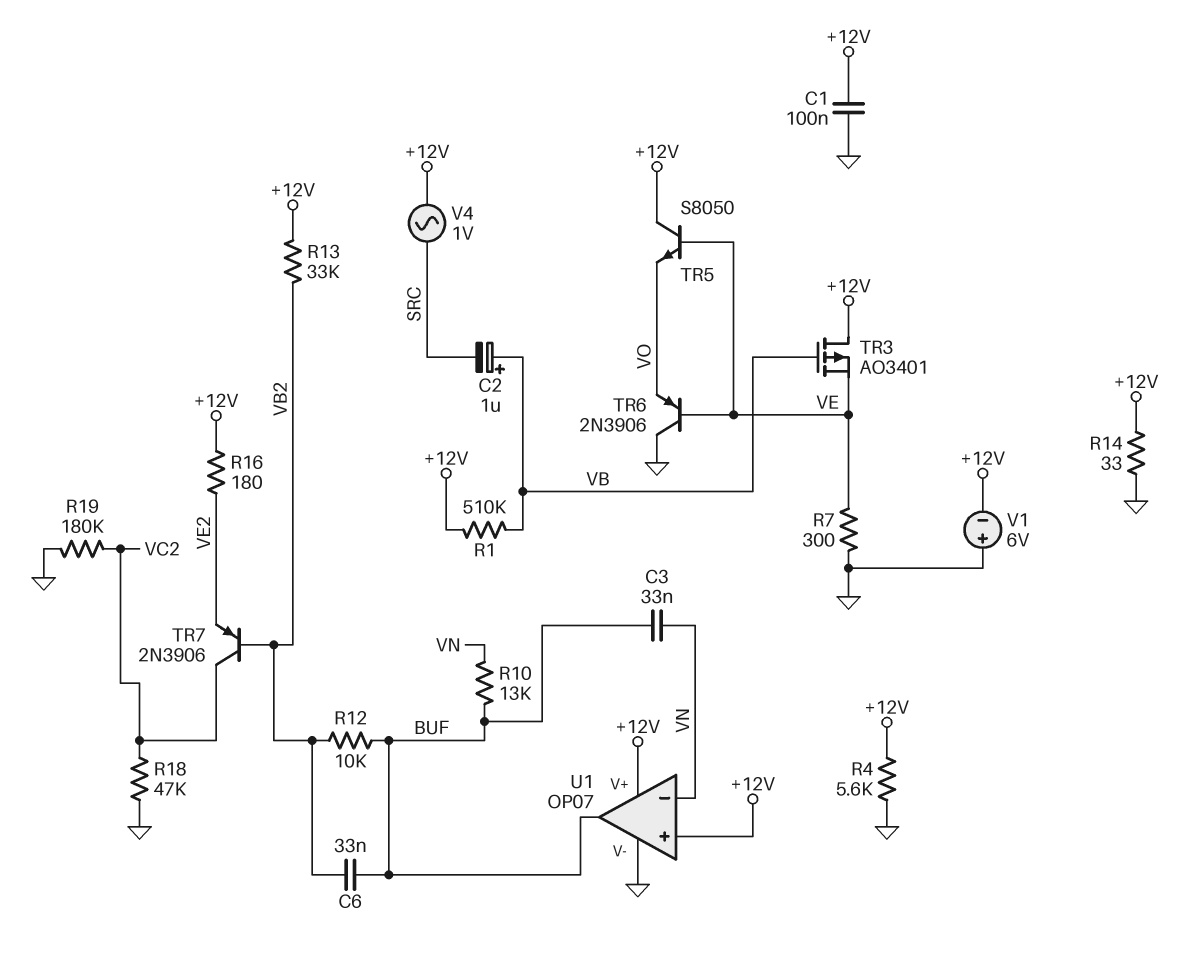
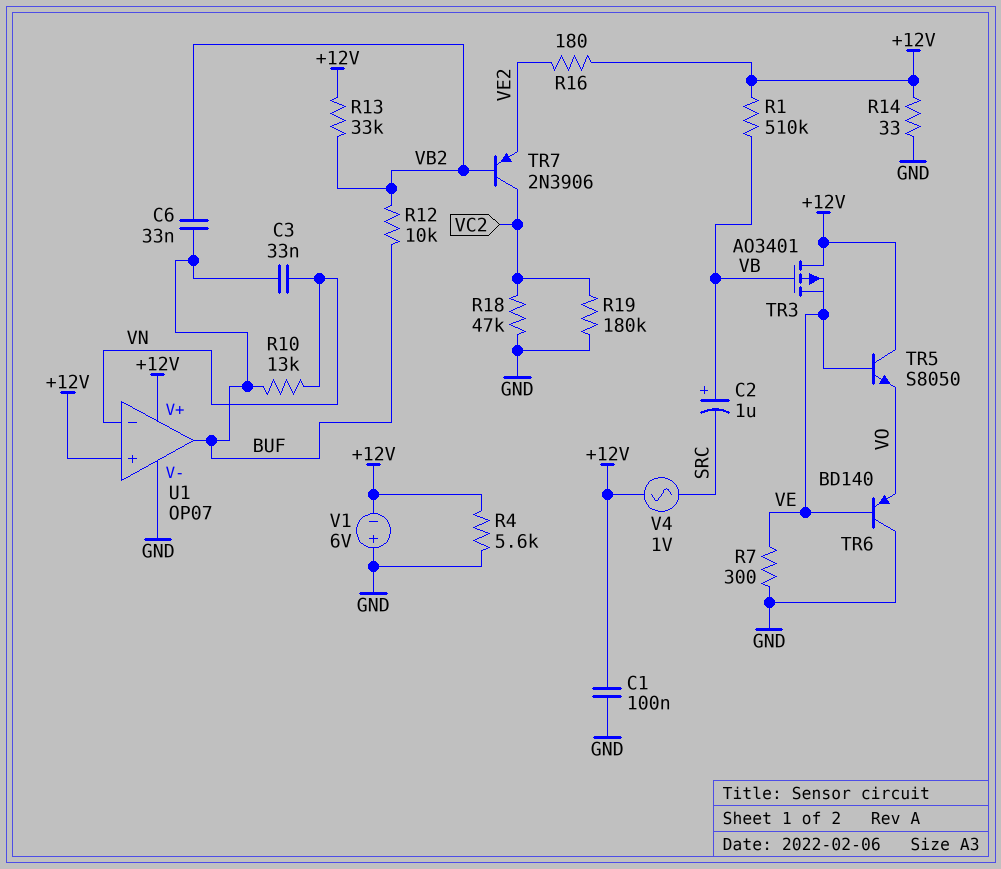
TR6: PNP 2N3906 (B VE, C GND, E VO) -> PNP BD140 (B VE, C GND, E VO)

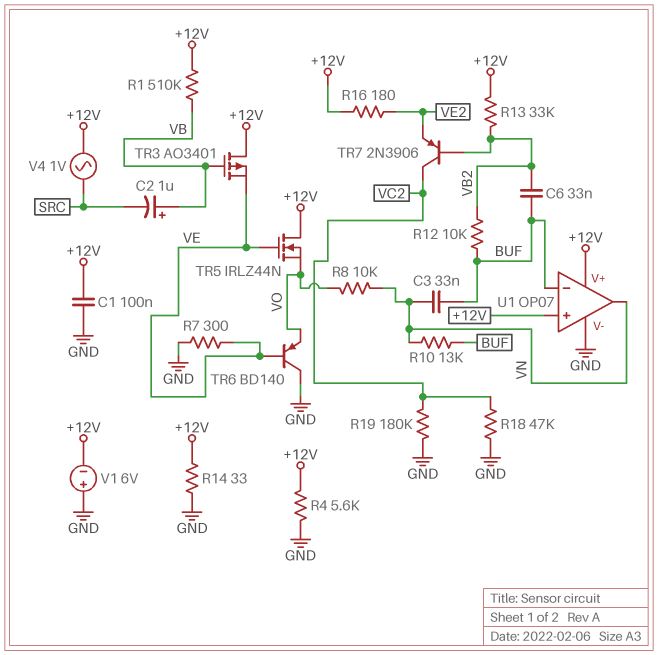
R8: none -> 10k (VN, VO)
TR5: NPN S8050 (B VE, C +12V, E VO) -> NMOS IRLZ44N (G VE, D +12V, S VO)
U1 pin in-: VN -> BUF
U1 pin out: BUF -> VN

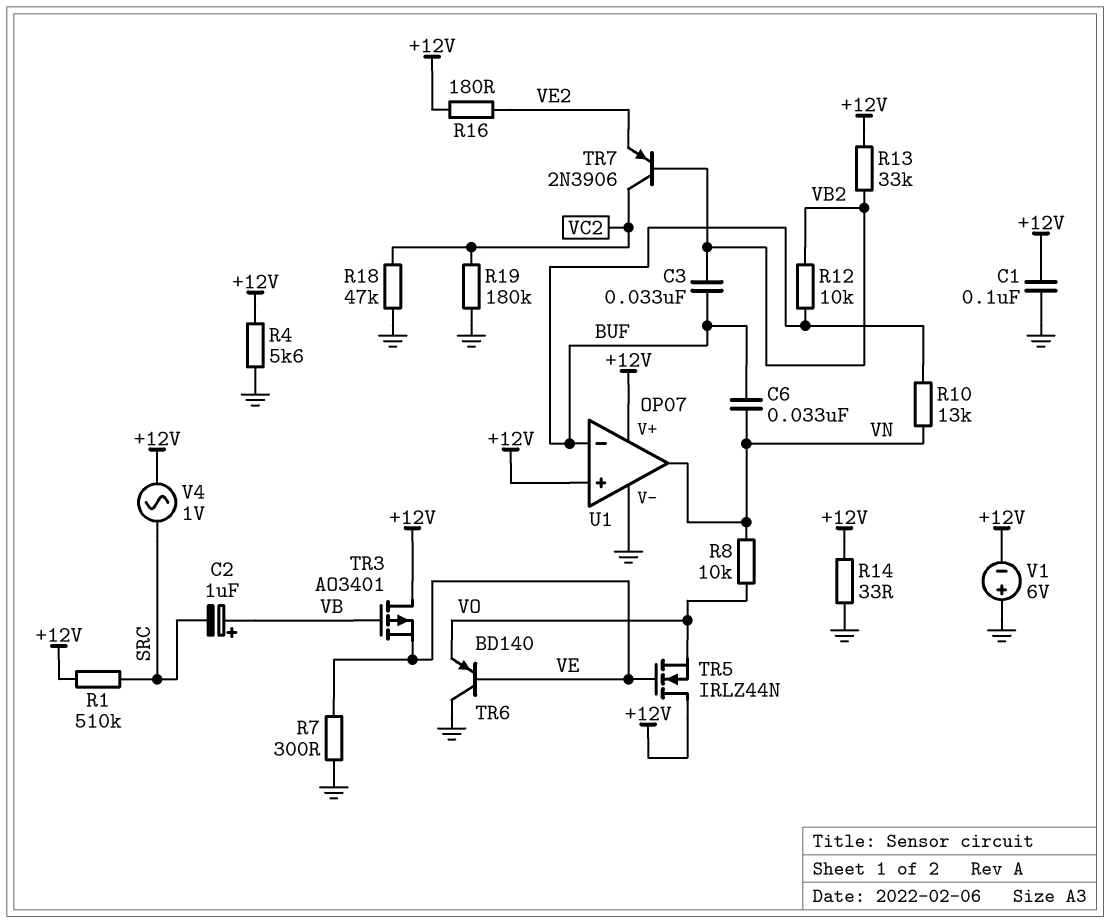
C3: 33nF (BUF, VN) -> 33nF (BUF, VB2)
C6: 33nF (BUF, VB2) -> 33nF (BUF, VN)
R1: 510k (+12V, VB) -> 510k (+12V, SRC)

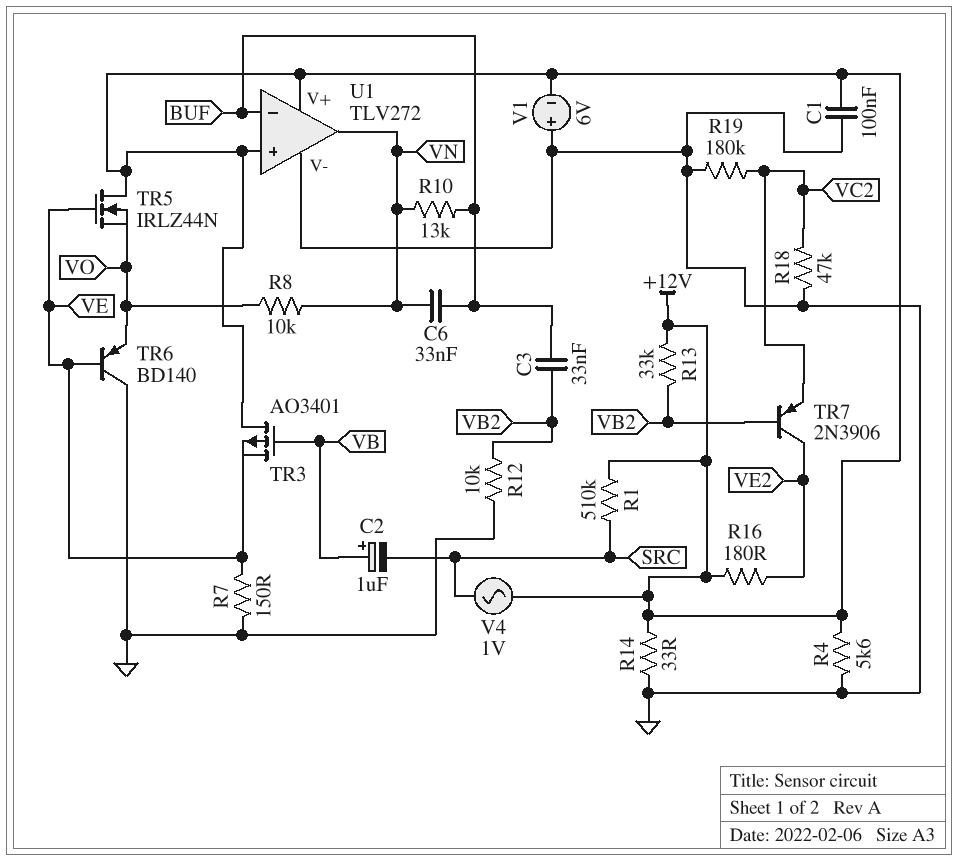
R7: 300 (GND, VE) -> 150 (GND, VE)
R12: 10k (BUF, VB2) -> 10k (GND, VB2)
TR7: PNP 2N3906 (B VB2, C VC2, E VE2) -> PNP 2N3906 (B VB2, C VE2, E VC2)
U1: OP07 -> TLV272

